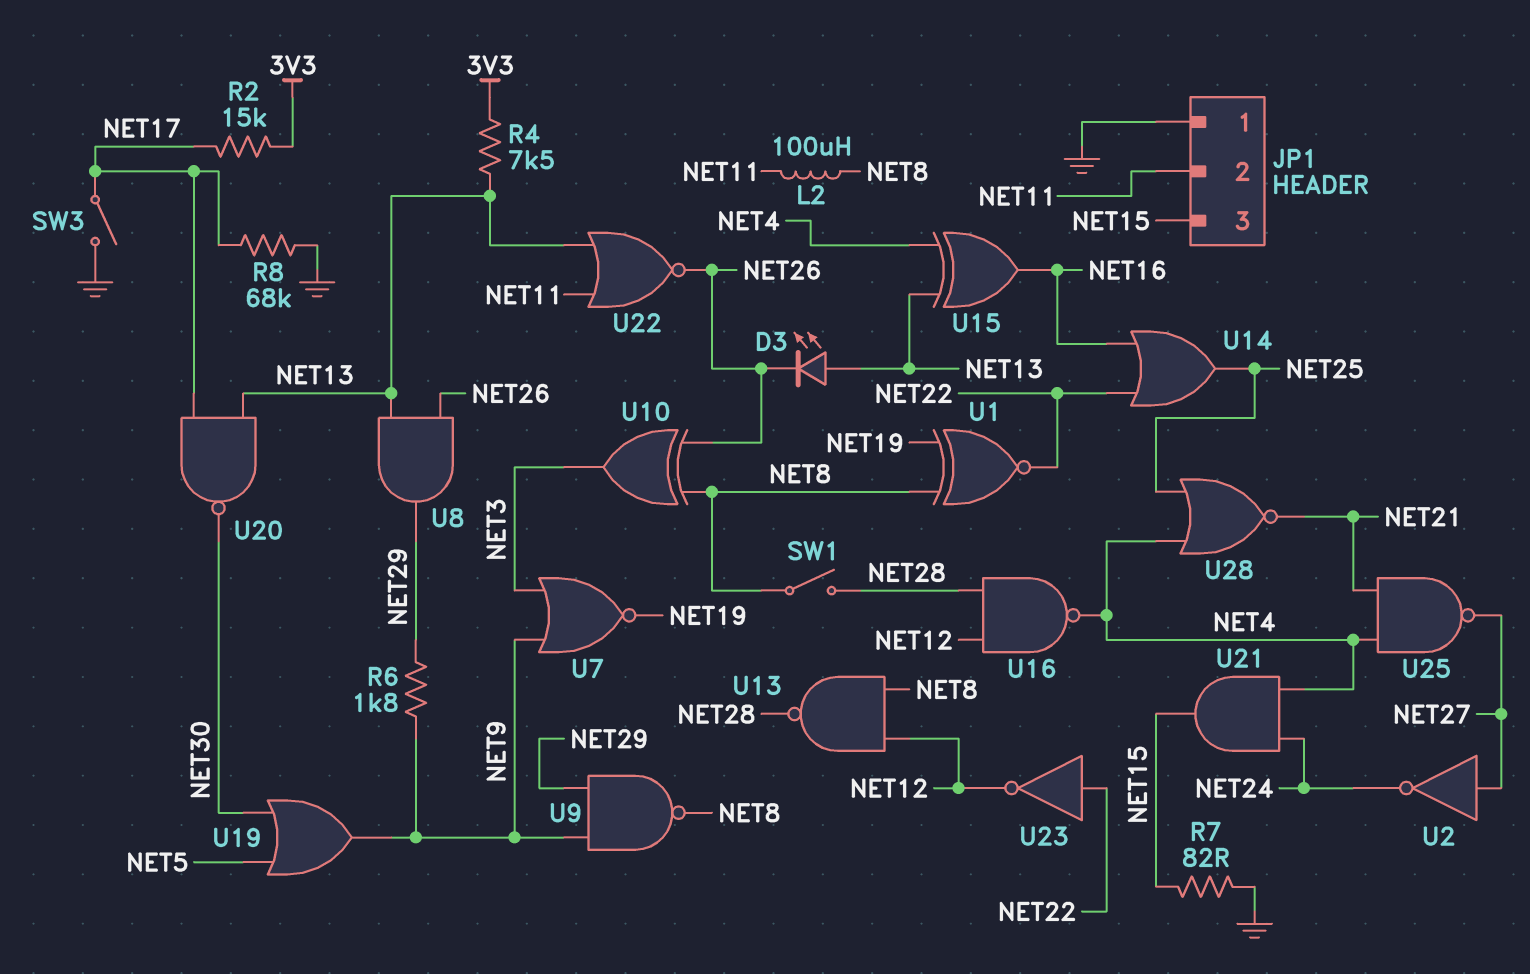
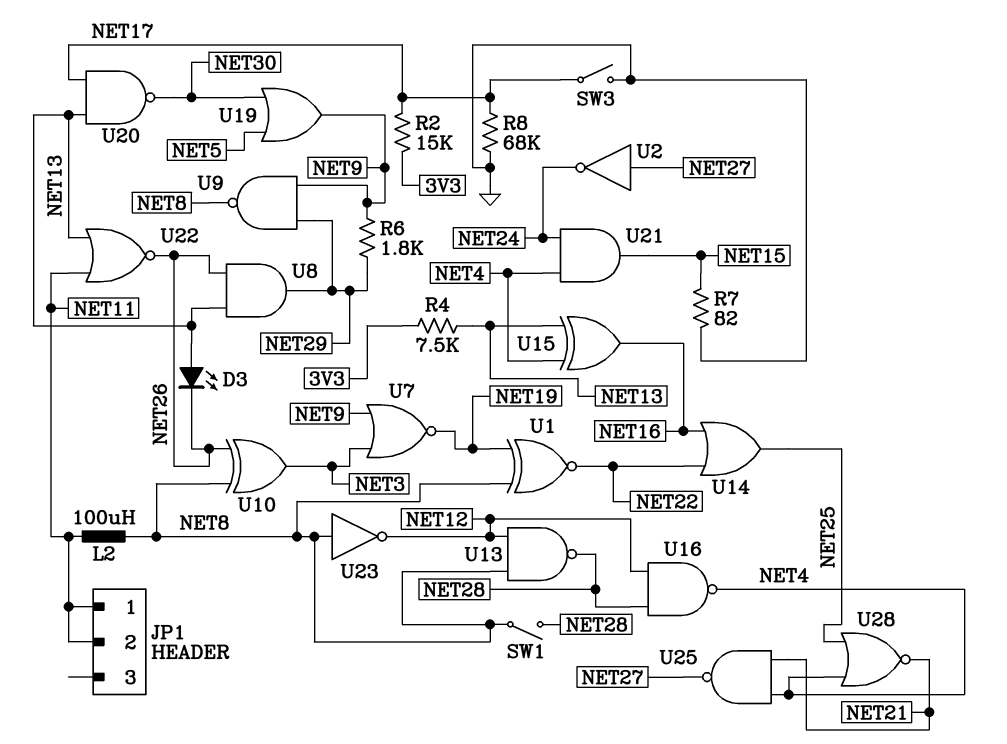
JP1 pin 1: GND -> NET11
JP1 pin 3: NET15 -> none
U23: NOT (in NET22, out NET12) -> NOT (in NET8, out NET12)

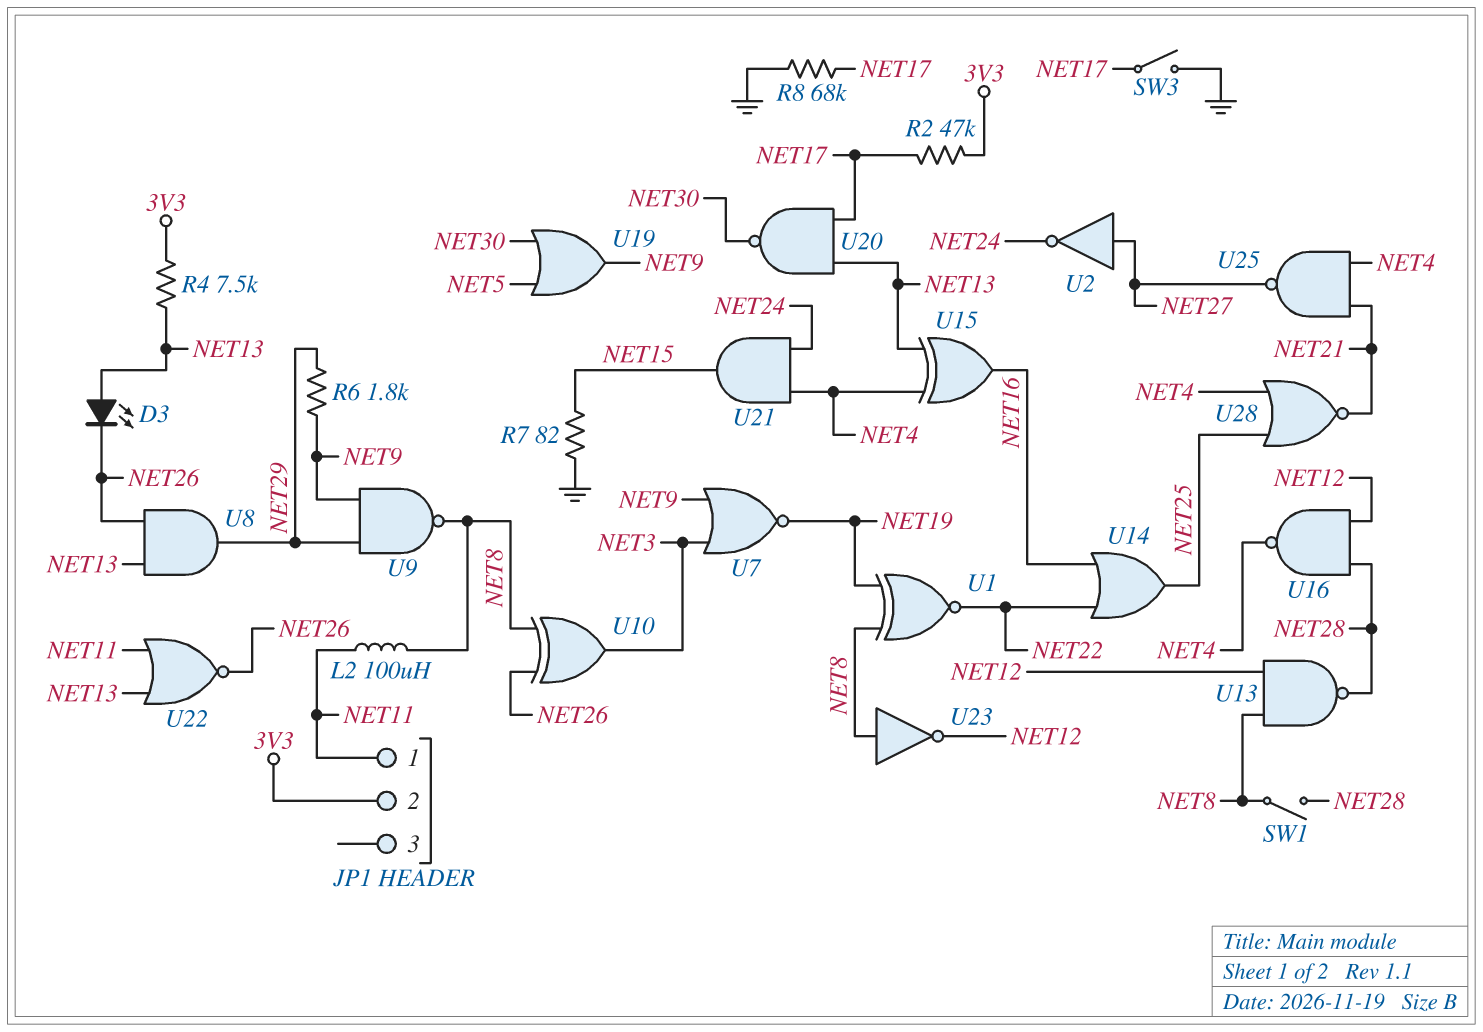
JP1 pin 2: NET11 -> 3V3
R2: 15k (3V3, NET17) -> 47k (3V3, NET17)

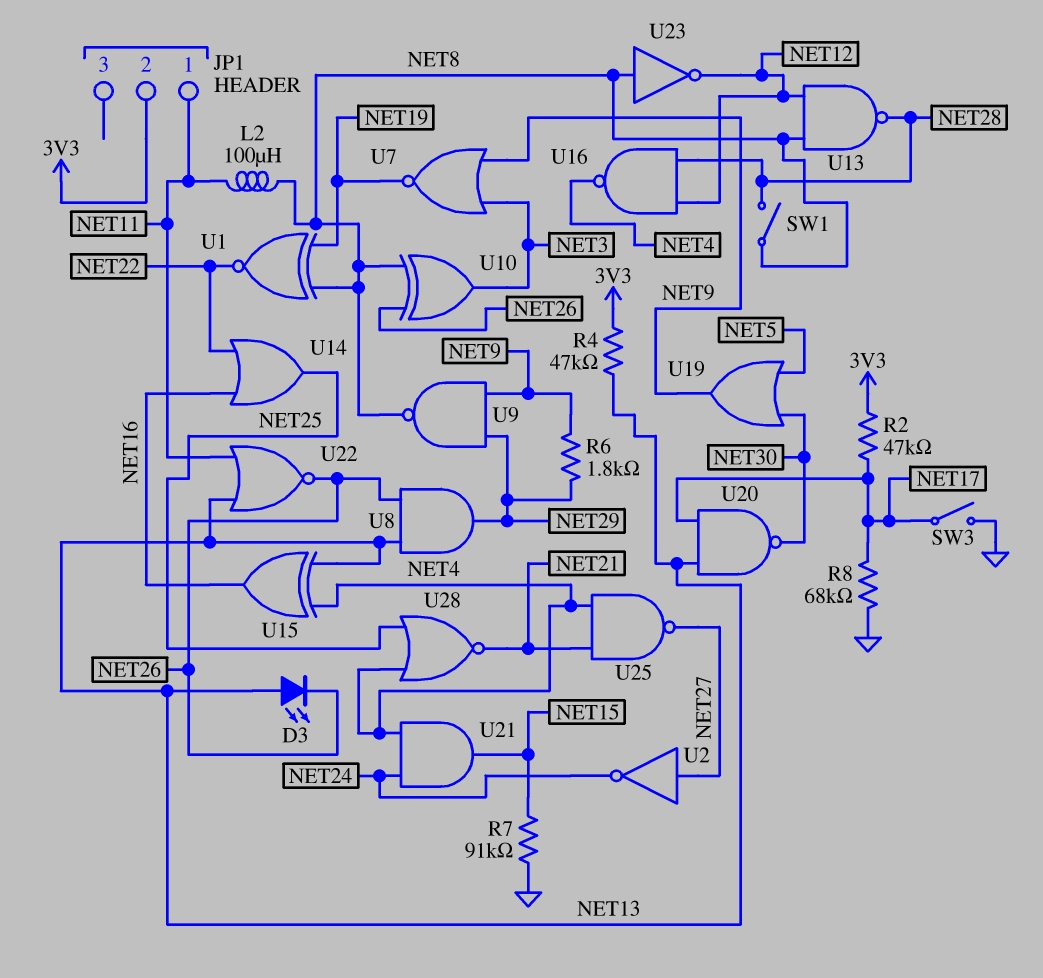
R4: 7.5k (3V3, NET13) -> 47k (3V3, NET13)
R7: 82 (GND, NET15) -> 91k (GND, NET15)

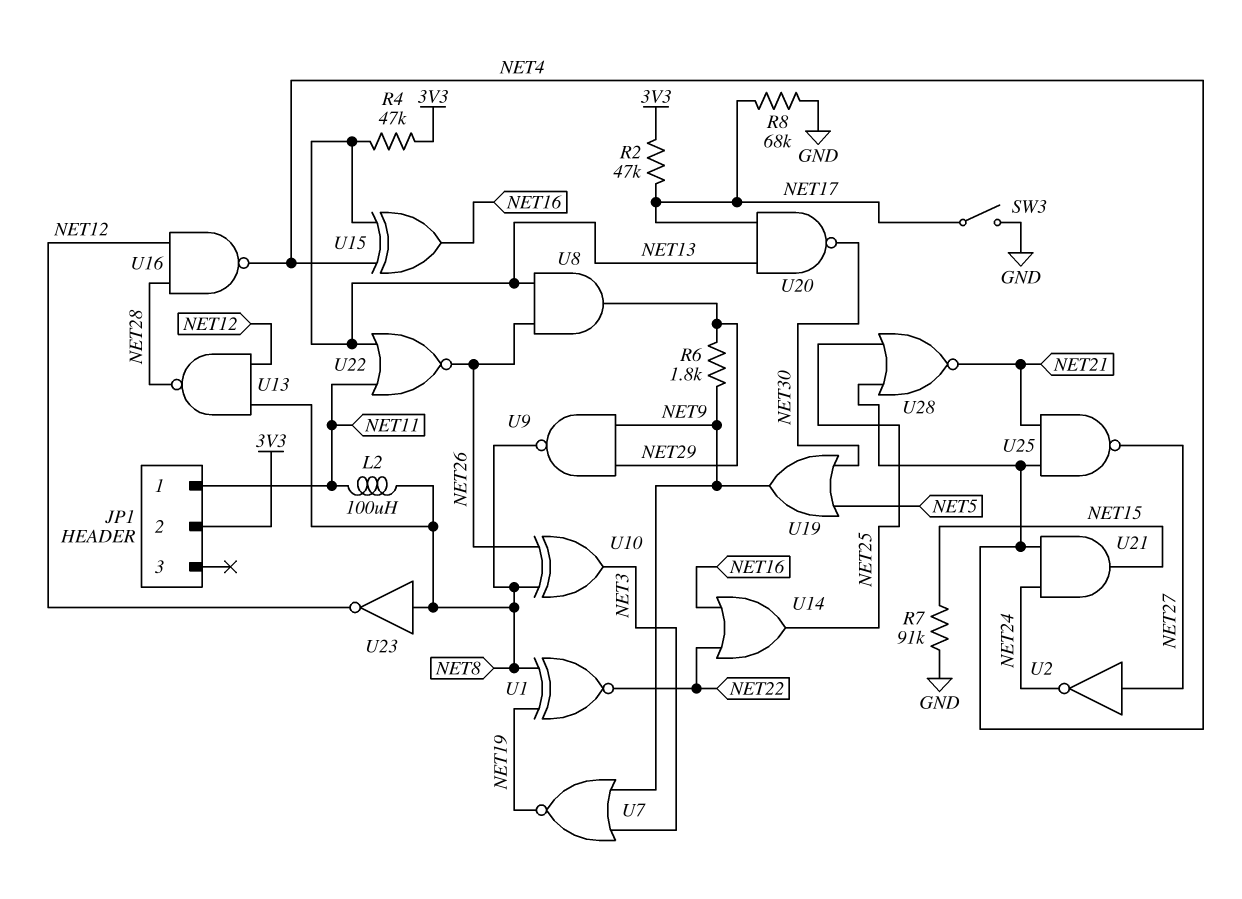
D3: LED (A NET13, K NET26) -> none
SW1: switch (NET8, NET28) -> none

